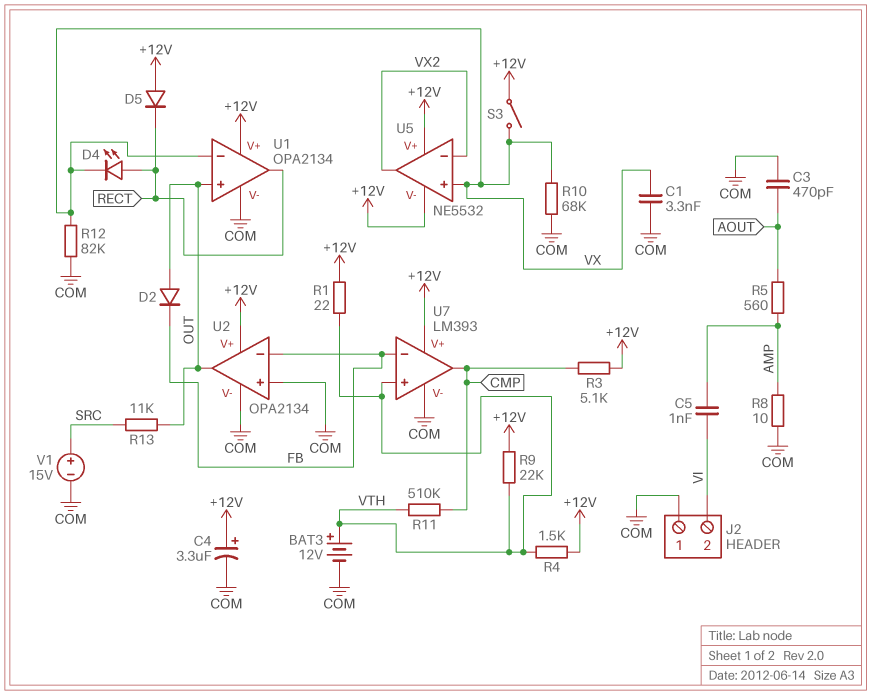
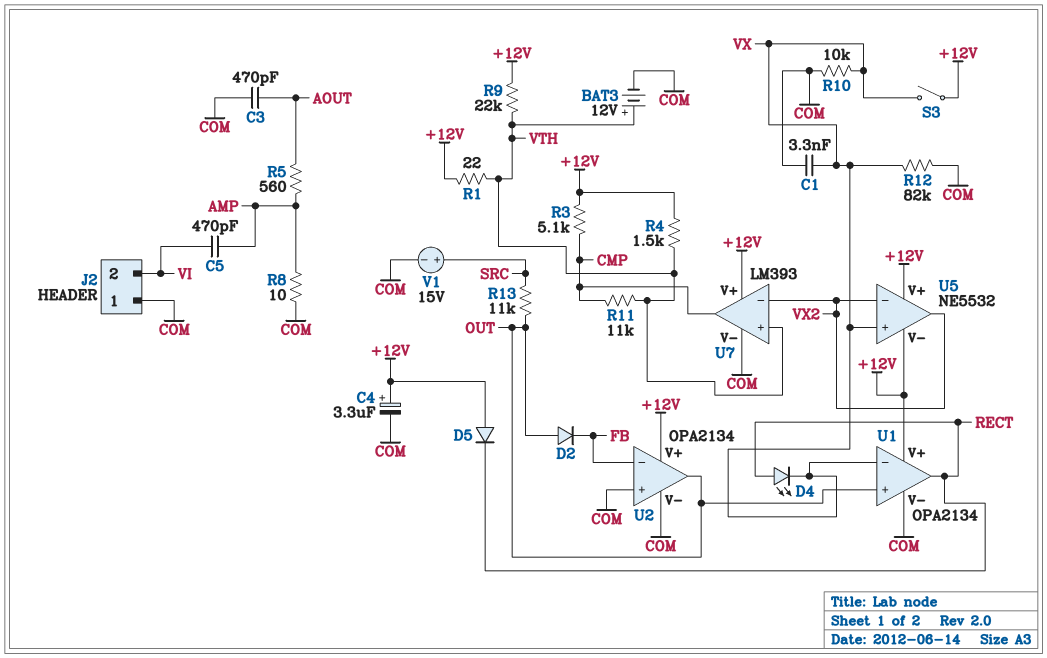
C5: 1nF (AMP, VI) -> 470pF (AMP, VI)
R10: 68k (COM, VX) -> 10k (COM, VX)
R11: 510k (CMP, VTH) -> 11k (CMP, VTH)
U7 pin in-: FB -> VX2

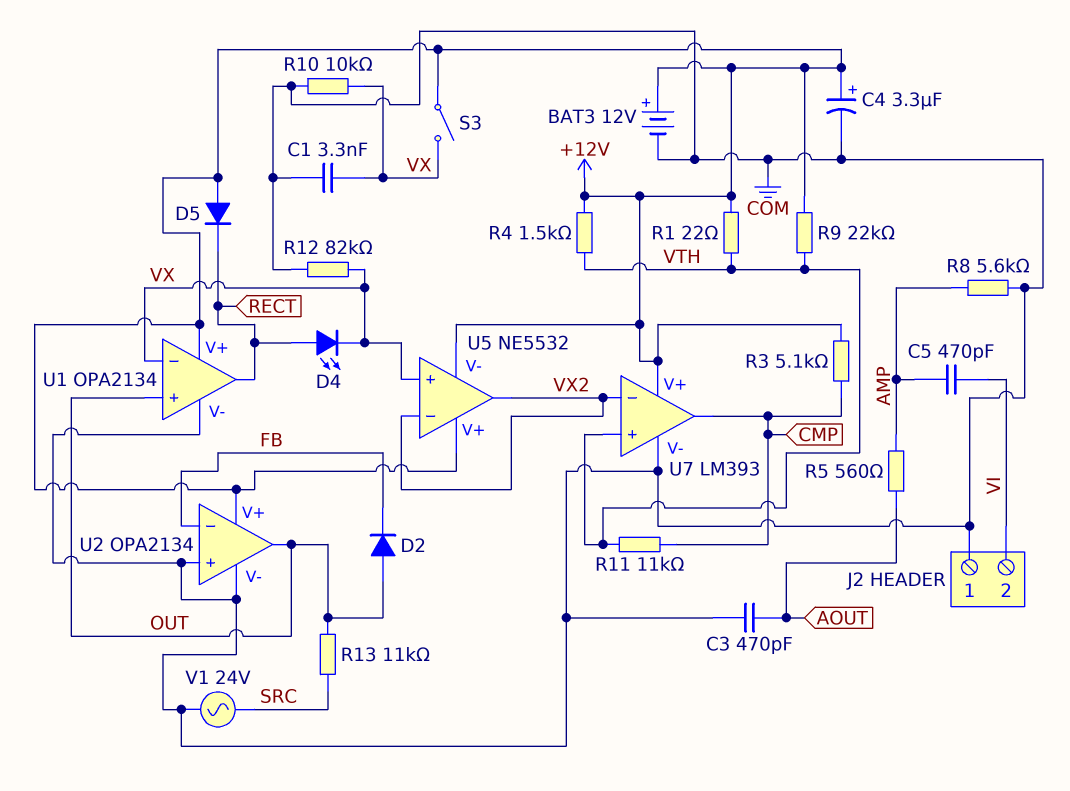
BAT3: 12V (plus VTH, minus COM) -> 12V (plus +12V, minus COM)
R8: 10 (AMP, COM) -> 5.6k (AMP, COM)
V1: 15V (plus SRC, minus COM) -> AC 24V (COM, SRC)

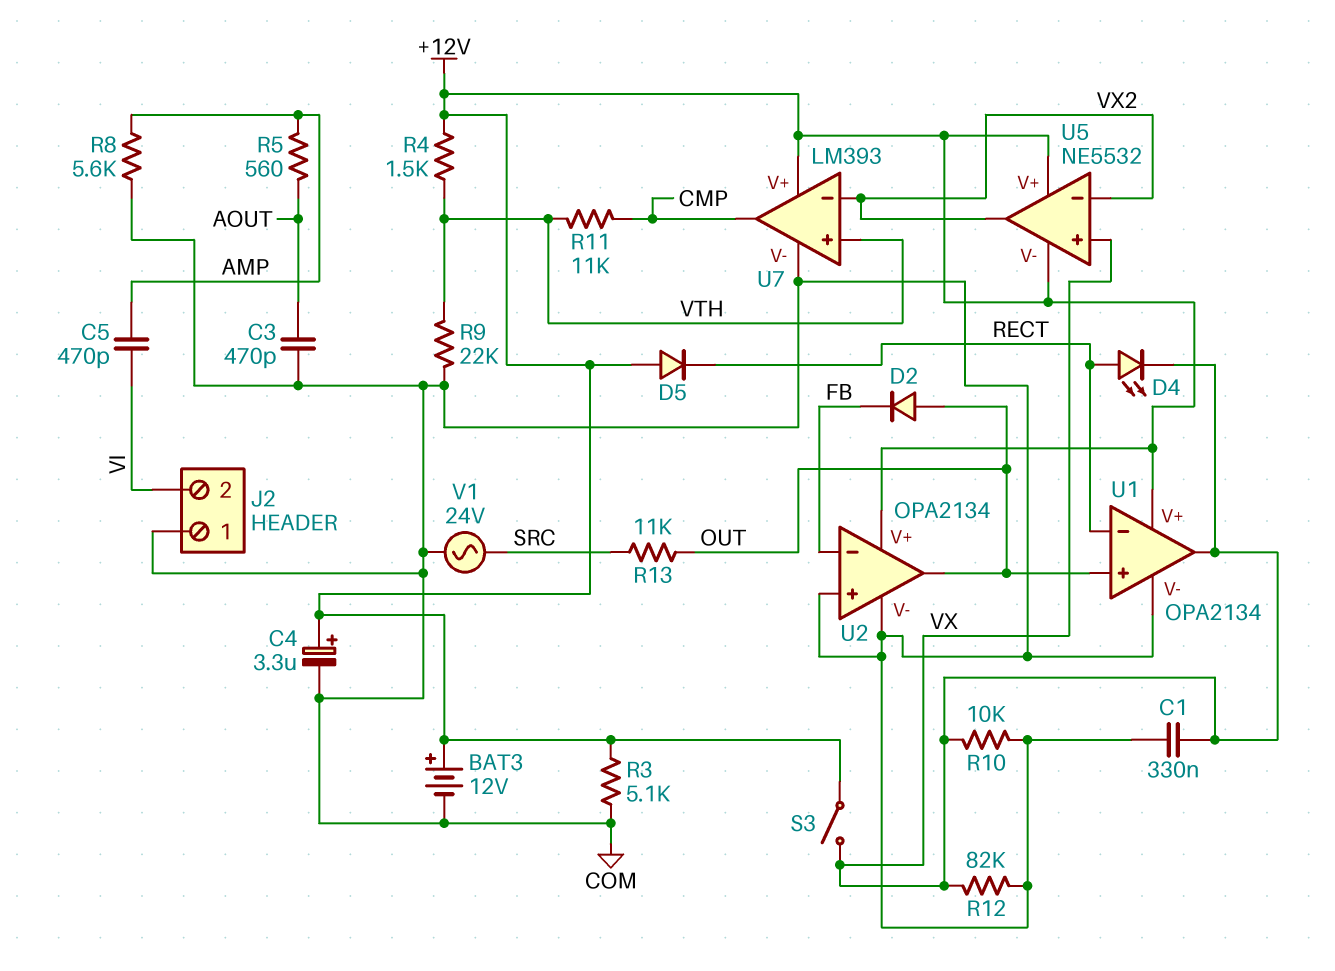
C1: 3.3nF (COM, VX) -> 330nF (COM, VX)
R1: 22 (+12V, VTH) -> none
R3: 5.1k (+12V, CMP) -> 5.1k (+12V, COM)
R9: 22k (+12V, VTH) -> 22k (COM, VTH)
U1 pin in-: VX -> RECT
U1 pin out: RECT -> VX

